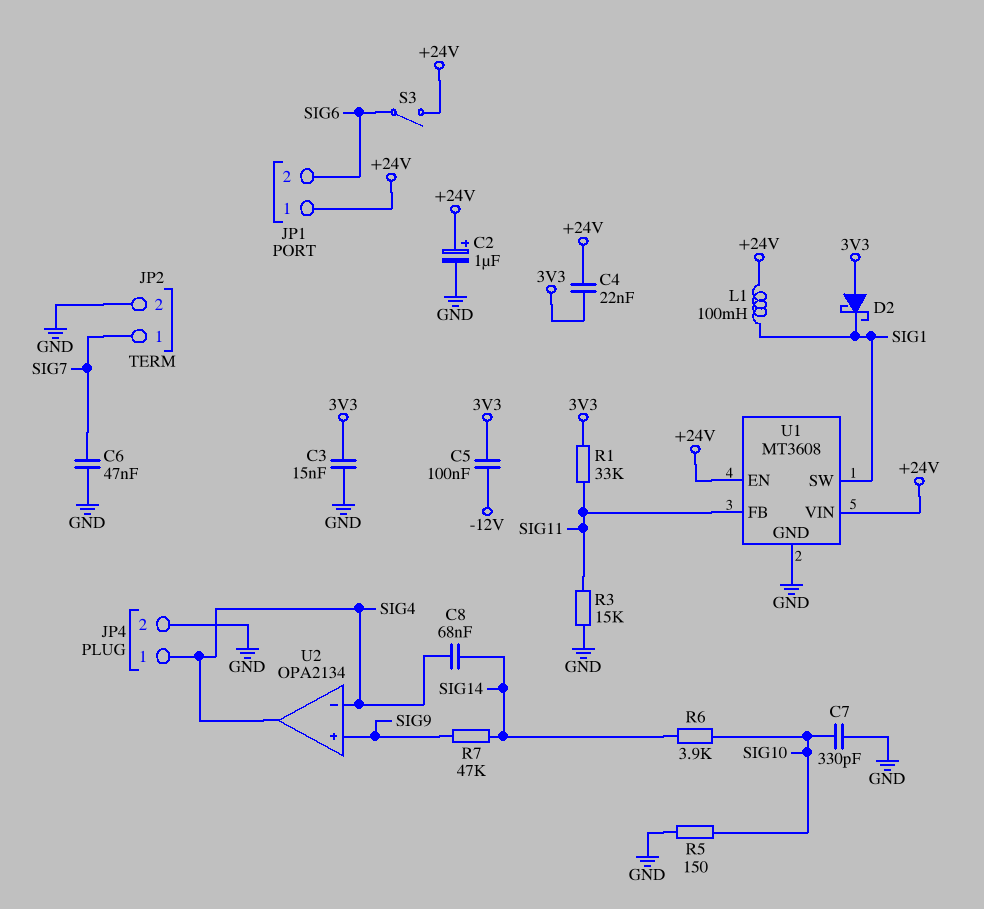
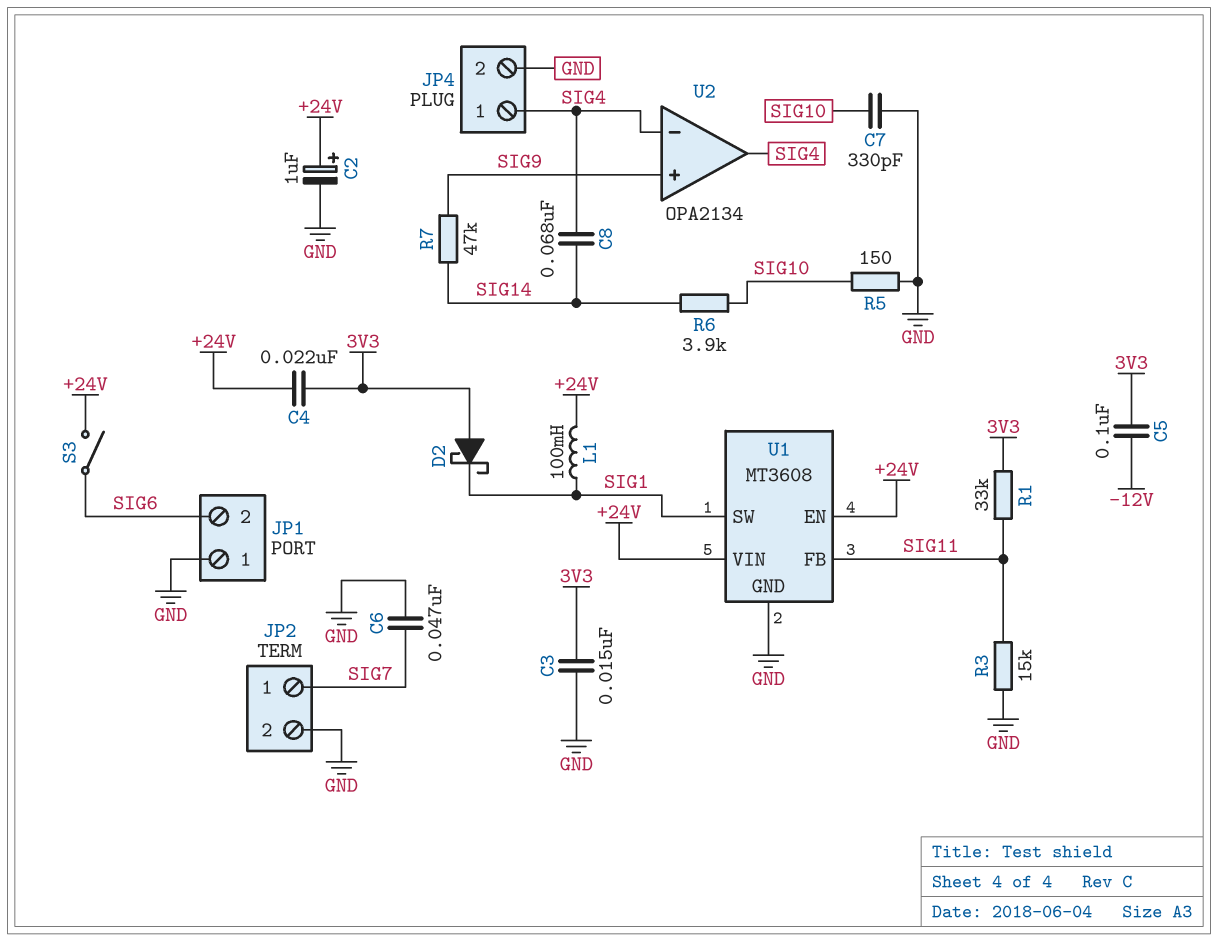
JP1 pin 1: +24V -> GND

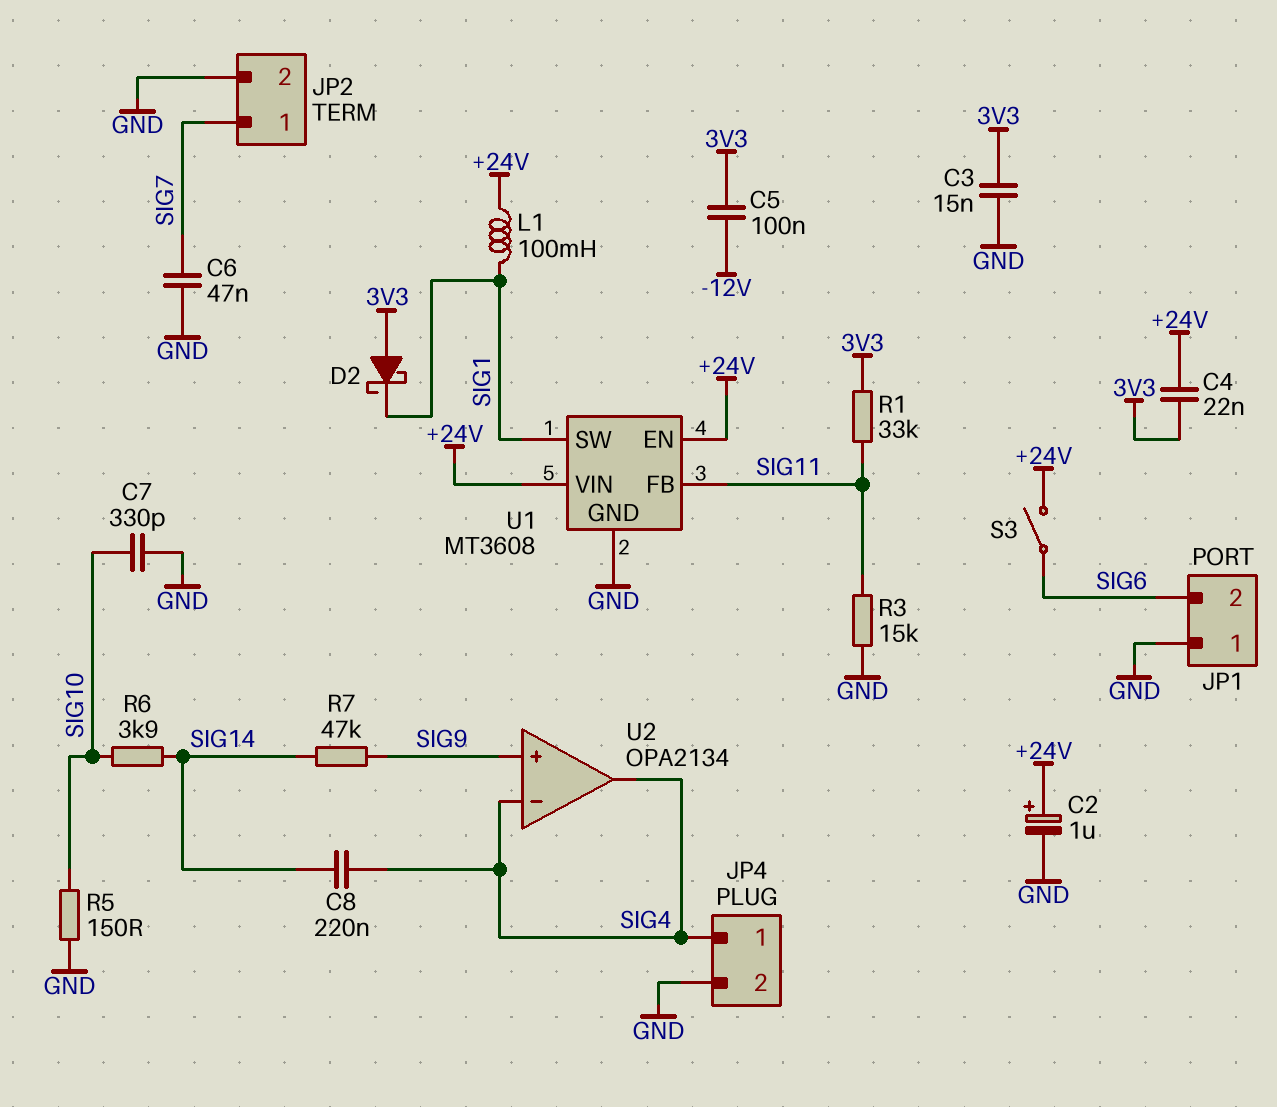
C8: 68nF (SIG4, SIG14) -> 220nF (SIG4, SIG14)

